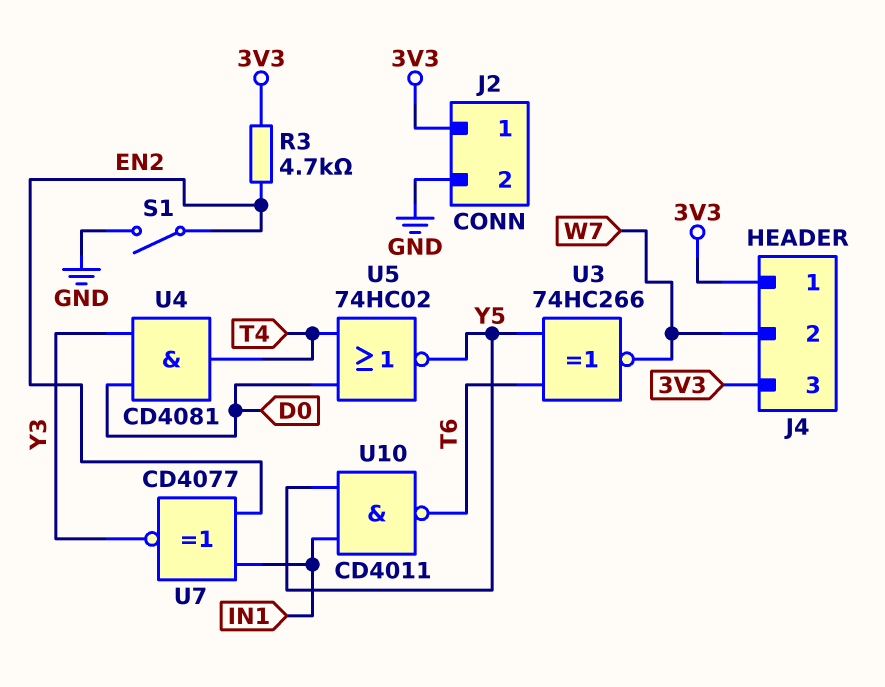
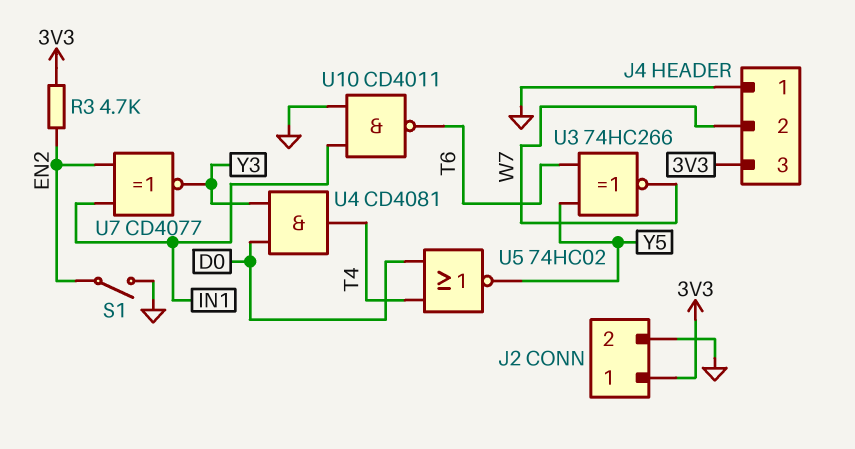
J4 pin 1: 3V3 -> GND
U10: NAND CD4011 (in IN1, in Y5, out T6) -> NAND CD4011 (in GND, in IN1, out T6)

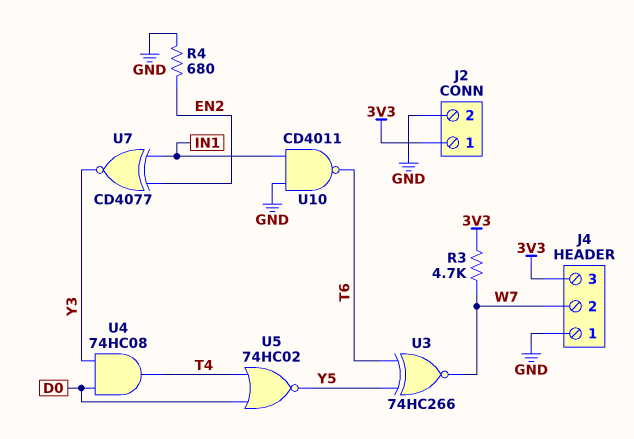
R3: 4.7k (3V3, EN2) -> 4.7k (3V3, W7)
R4: none -> 680 (EN2, GND)
S1: switch (EN2, GND) -> none
U4: AND CD4081 (in D0, in Y3, out T4) -> AND 74HC08 (in D0, in Y3, out T4)

